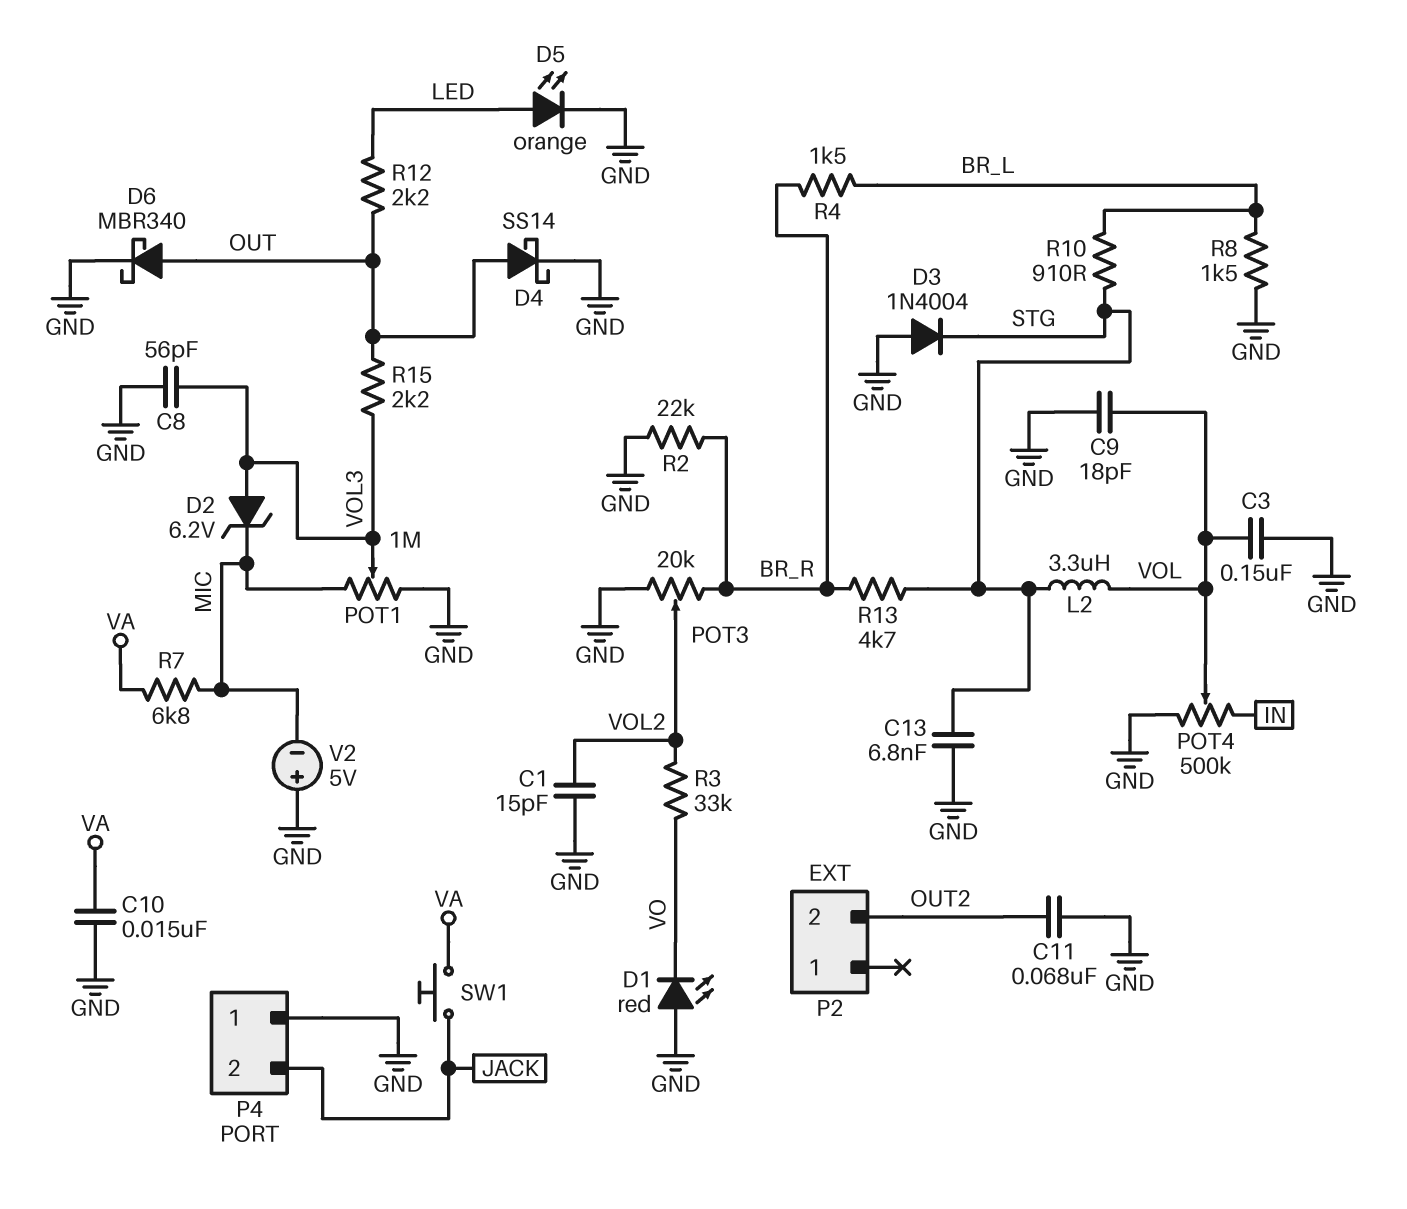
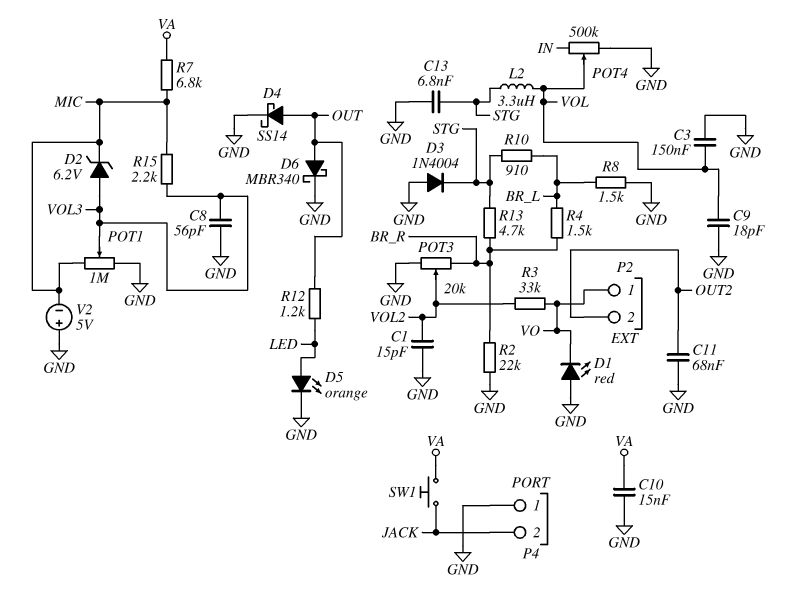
P2 pin 1: none -> VO
R12: 2.2k (LED, OUT) -> 1.2k (LED, OUT)
R15: 2.2k (OUT, VOL3) -> 2.2k (MIC, VOL3)

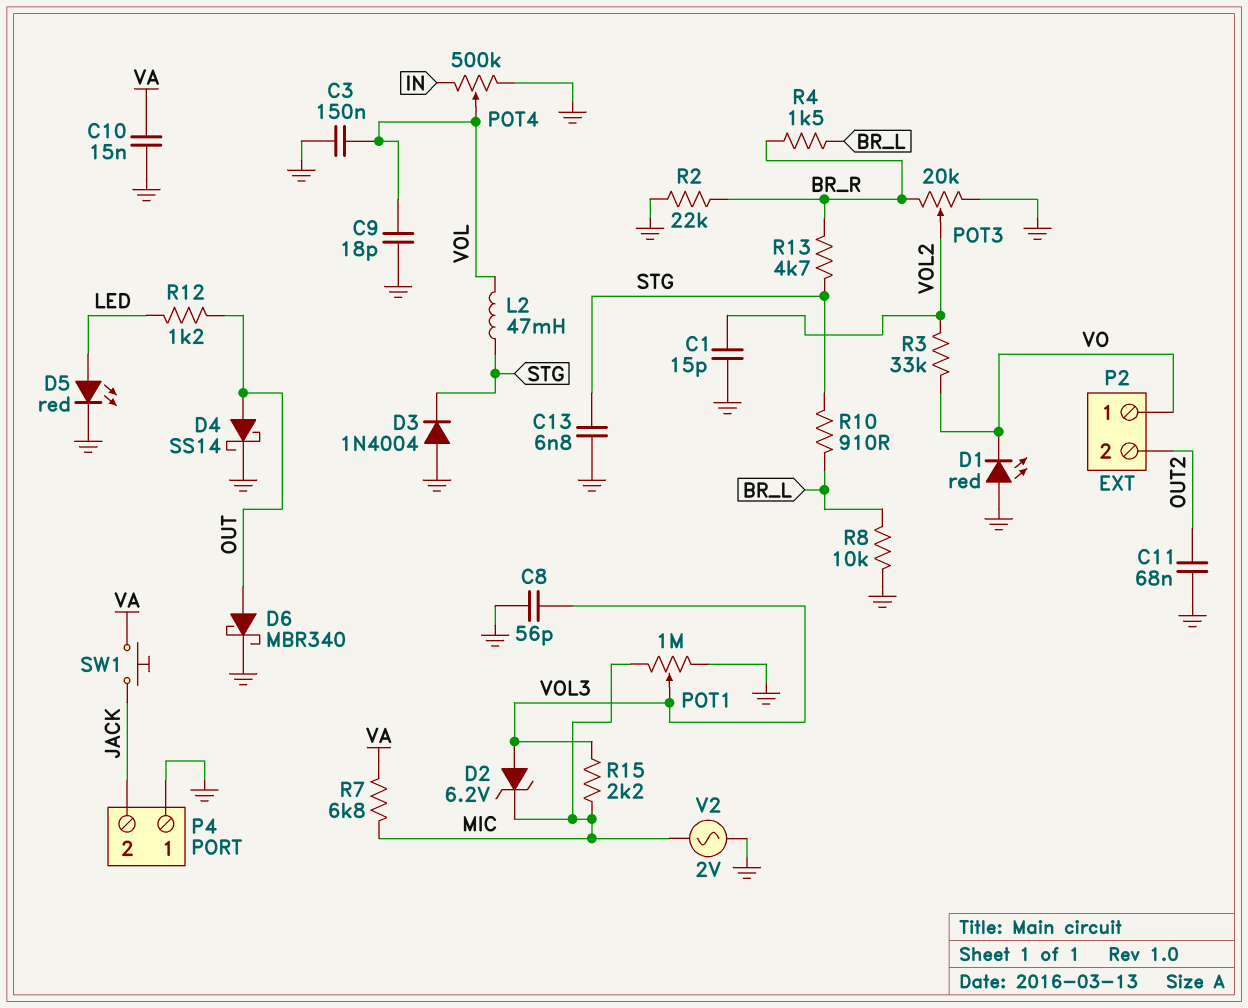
D5: LED orange (A LED, K GND) -> LED red (A LED, K GND)
L2: 3.3uH (STG, VOL) -> 47mH (STG, VOL)
R8: 1.5k (BR_L, GND) -> 10k (BR_L, GND)
V2: 5V (plus GND, minus MIC) -> AC 2V (GND, MIC)

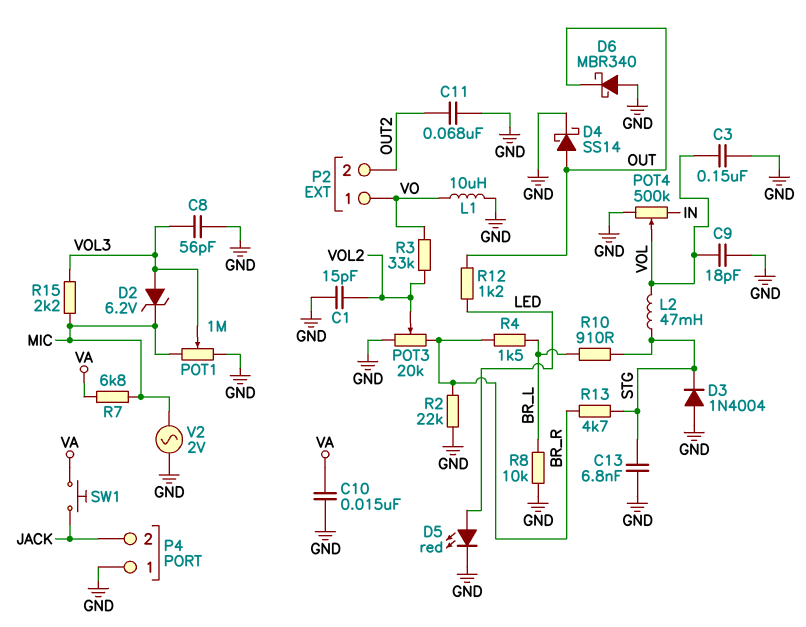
D1: LED red (A GND, K VO) -> none
D6: schottky MBR340 (A OUT, K GND) -> schottky MBR340 (A GND, K OUT)
L1: none -> 10uH (GND, VO)

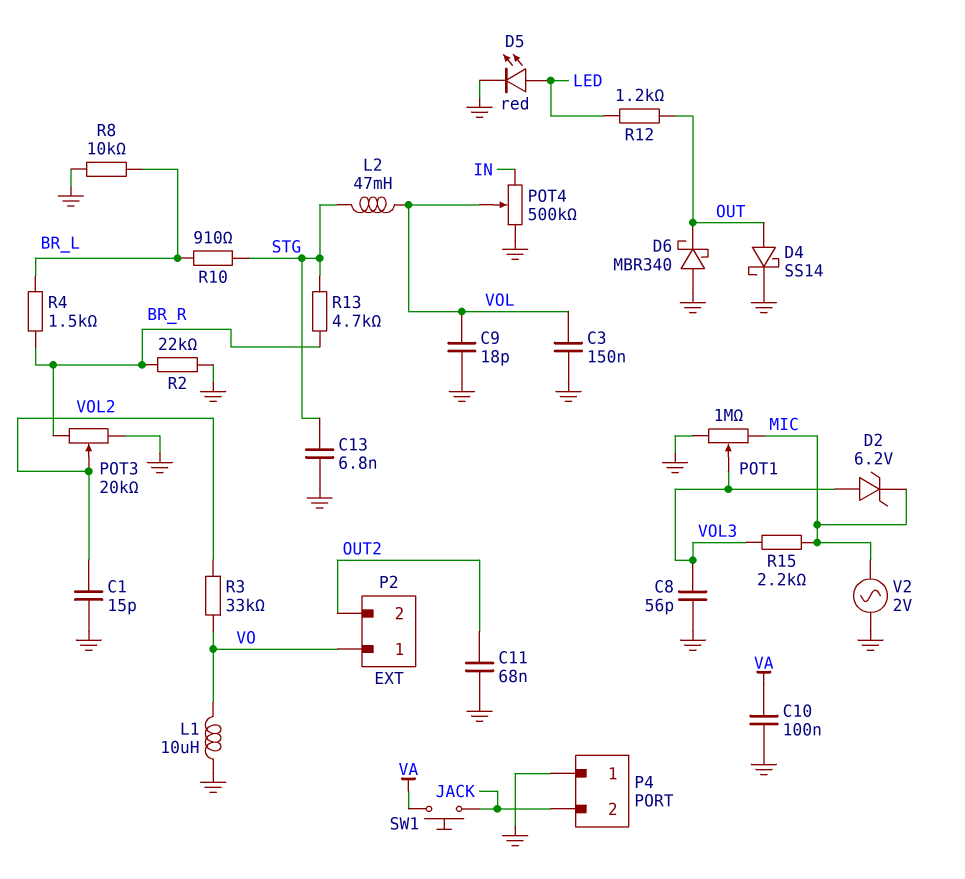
C10: 15nF (GND, VA) -> 100nF (GND, VA)
D3: diode 1N4004 (A GND, K STG) -> none
R7: 6.8k (MIC, VA) -> none

